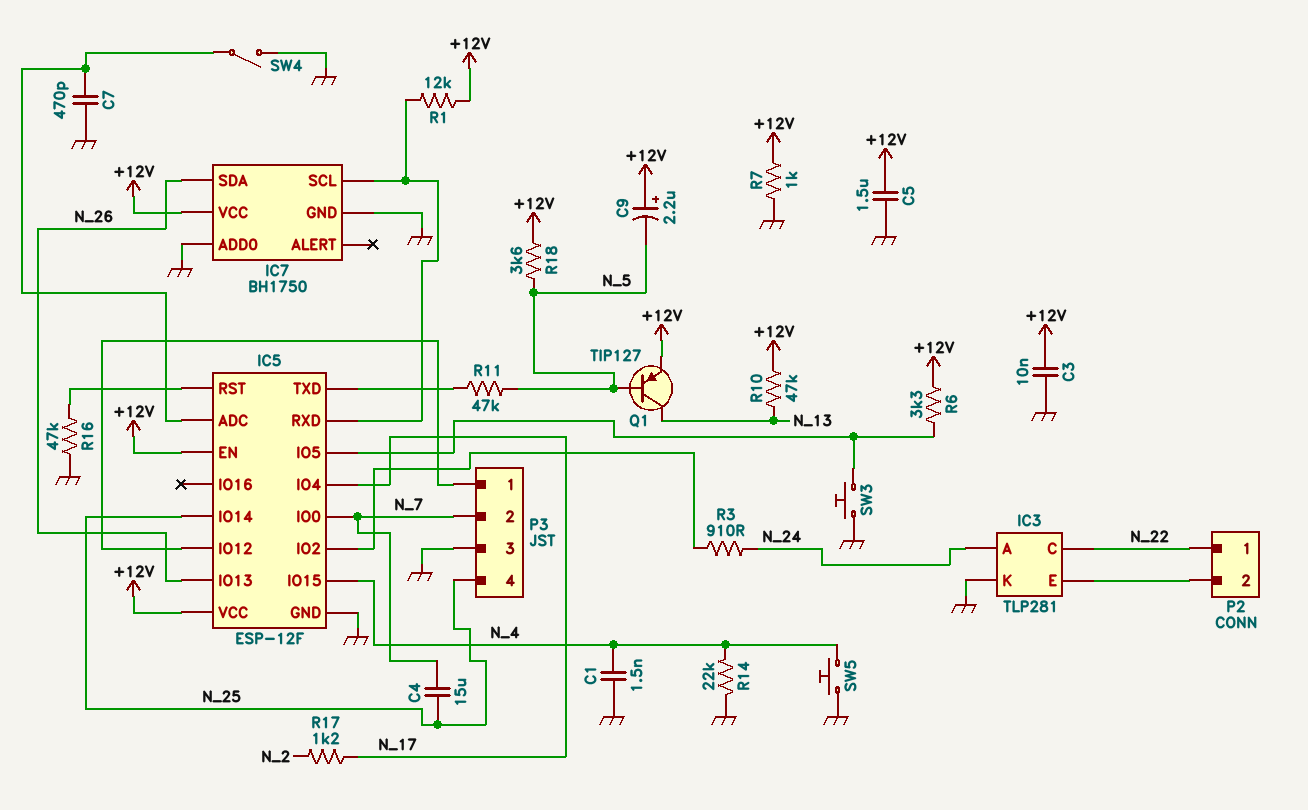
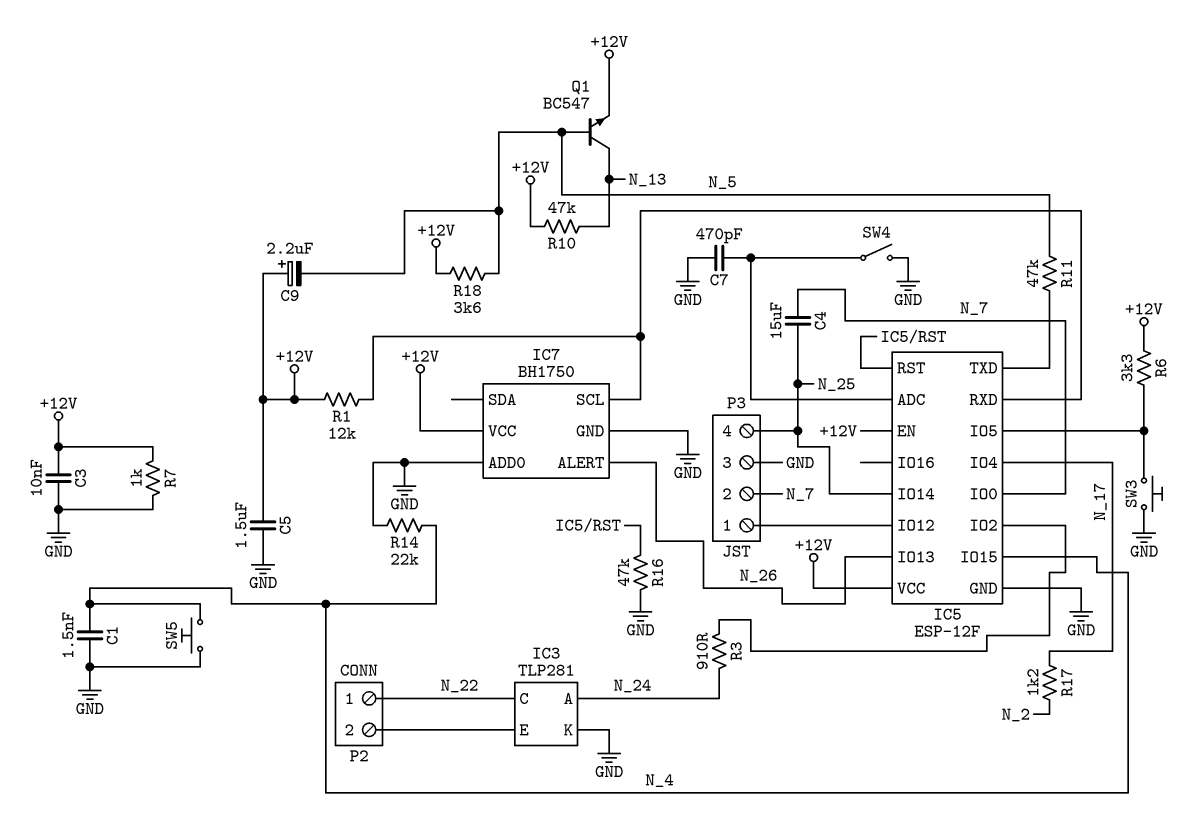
IC7 pin ALERT: none -> N_26
IC7 pin SDA: N_26 -> none
Q1: PNP TIP127 (B N_5, C N_13, E +12V) -> NPN BC547 (B N_5, C N_13, E +12V)

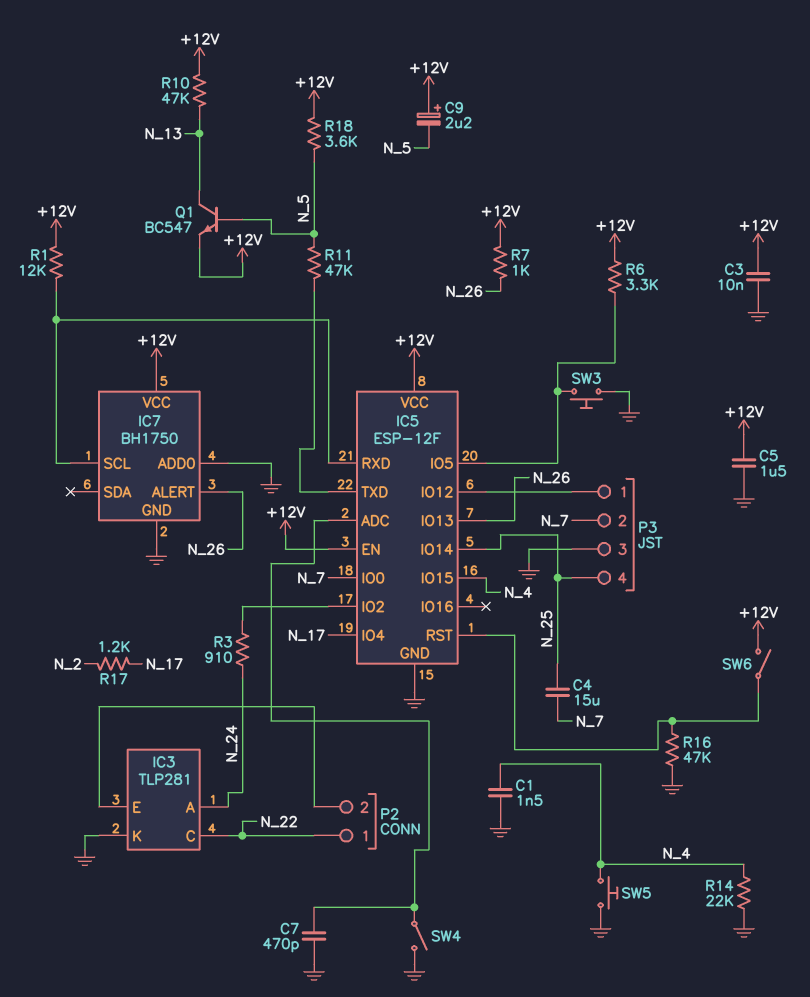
R7: 1k (+12V, GND) -> 1k (+12V, N_26)
SW6: none -> switch (+12V, IC5/RST)

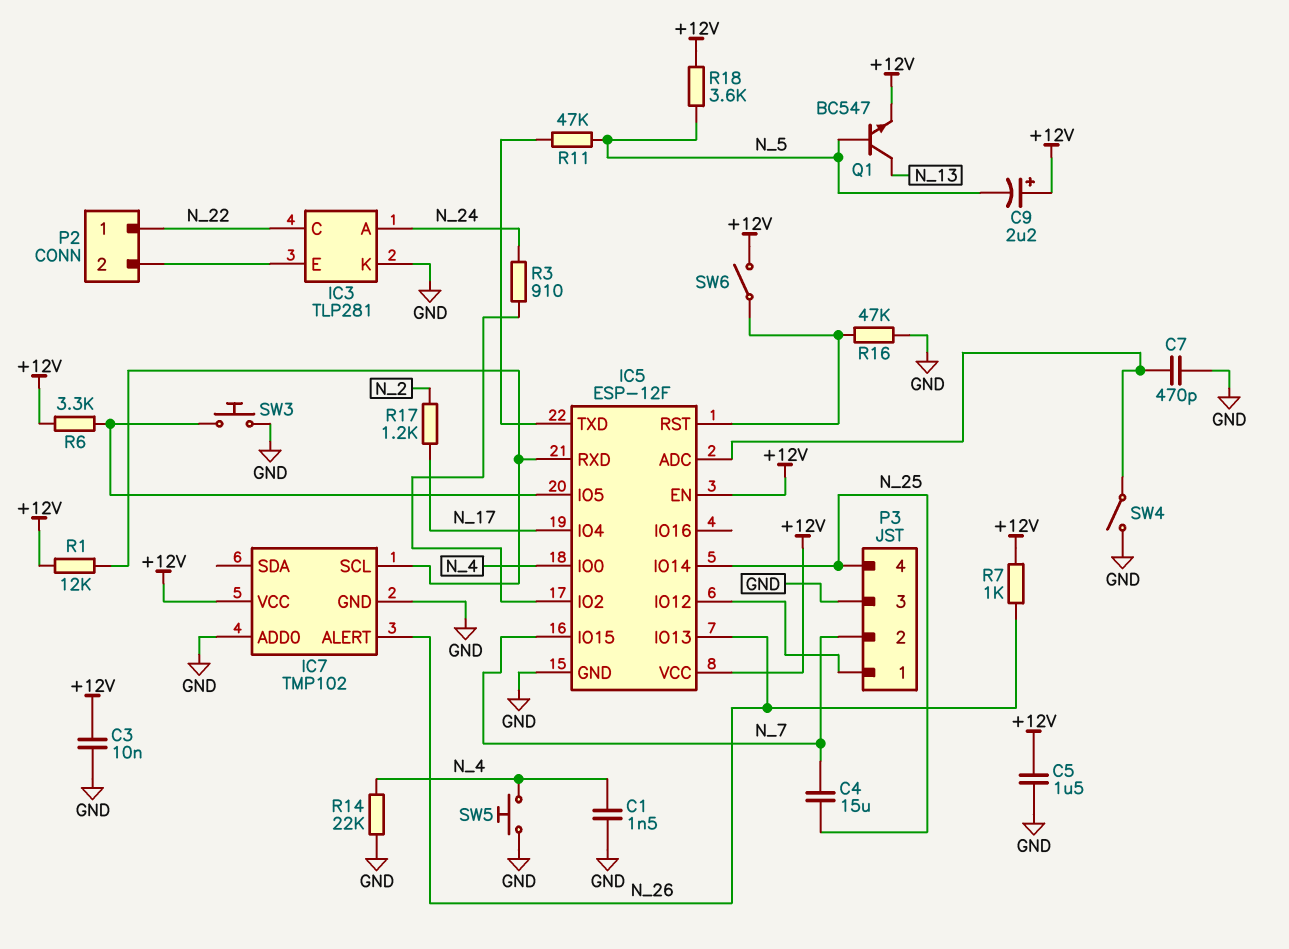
IC5 pin IO0: N_7 -> N_4
IC5 pin IO15: N_4 -> N_7
IC7: BH1750 -> TMP102
R10: 47k (+12V, N_13) -> none

